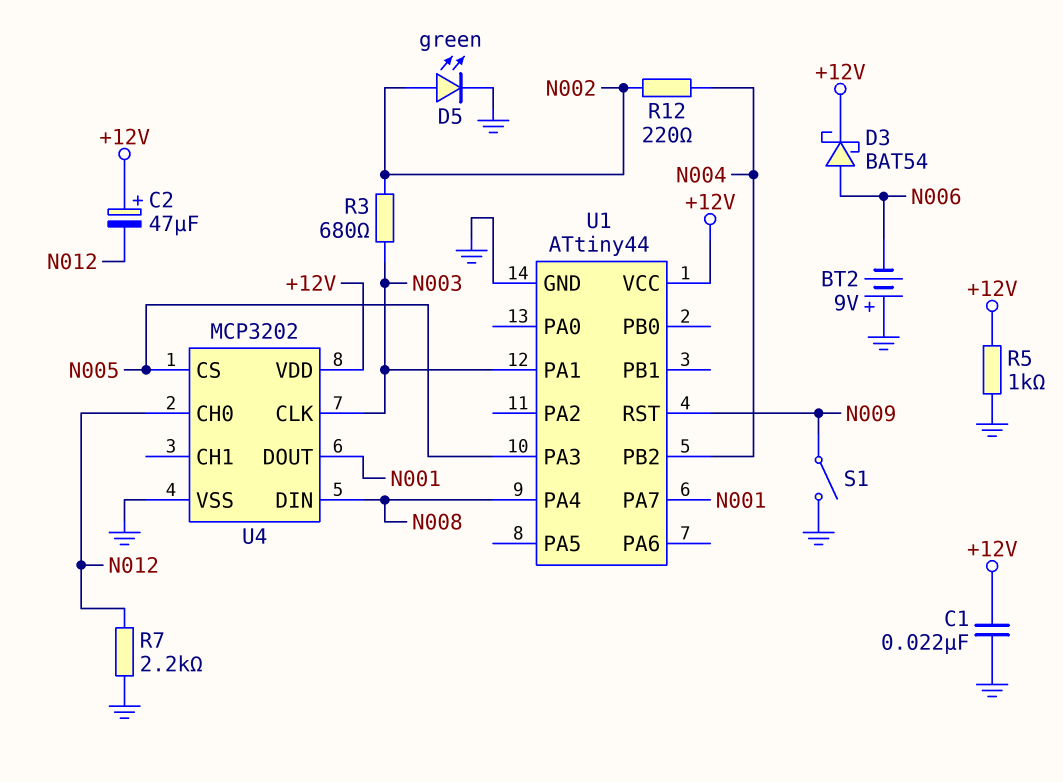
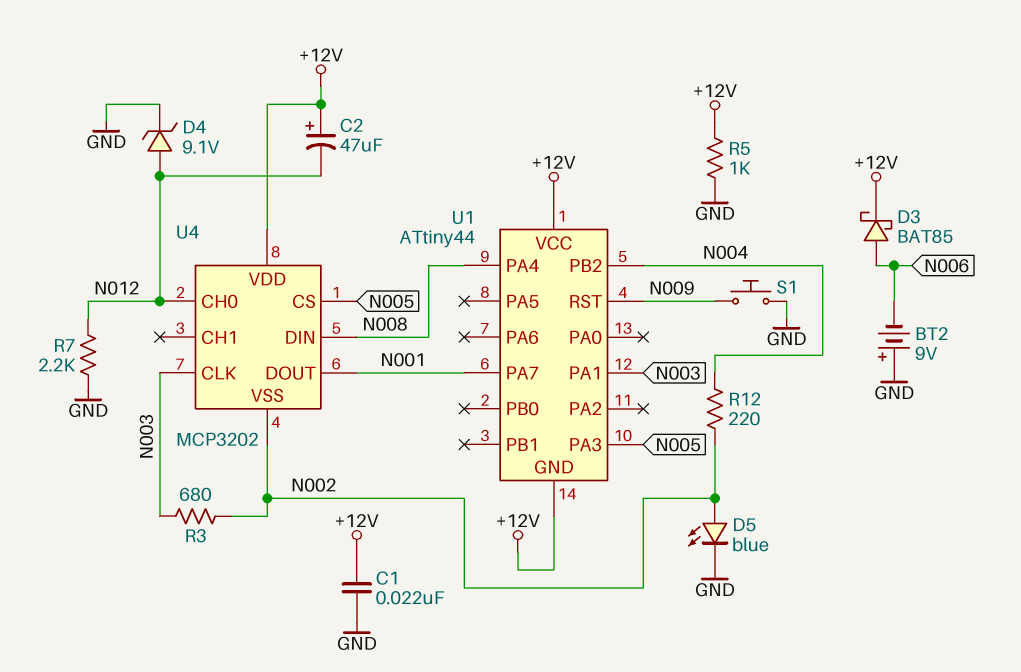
D3: schottky BAT54 (A N006, K +12V) -> schottky BAT85 (A N006, K +12V)
D4: none -> zener 9.1V (A N012, K GND)
D5: LED green (A N002, K GND) -> LED blue (A N002, K GND)
S1: switch (GND, N009) -> button (GND, N009)
U1 pin GND: GND -> +12V
U4 pin VSS: GND -> N002

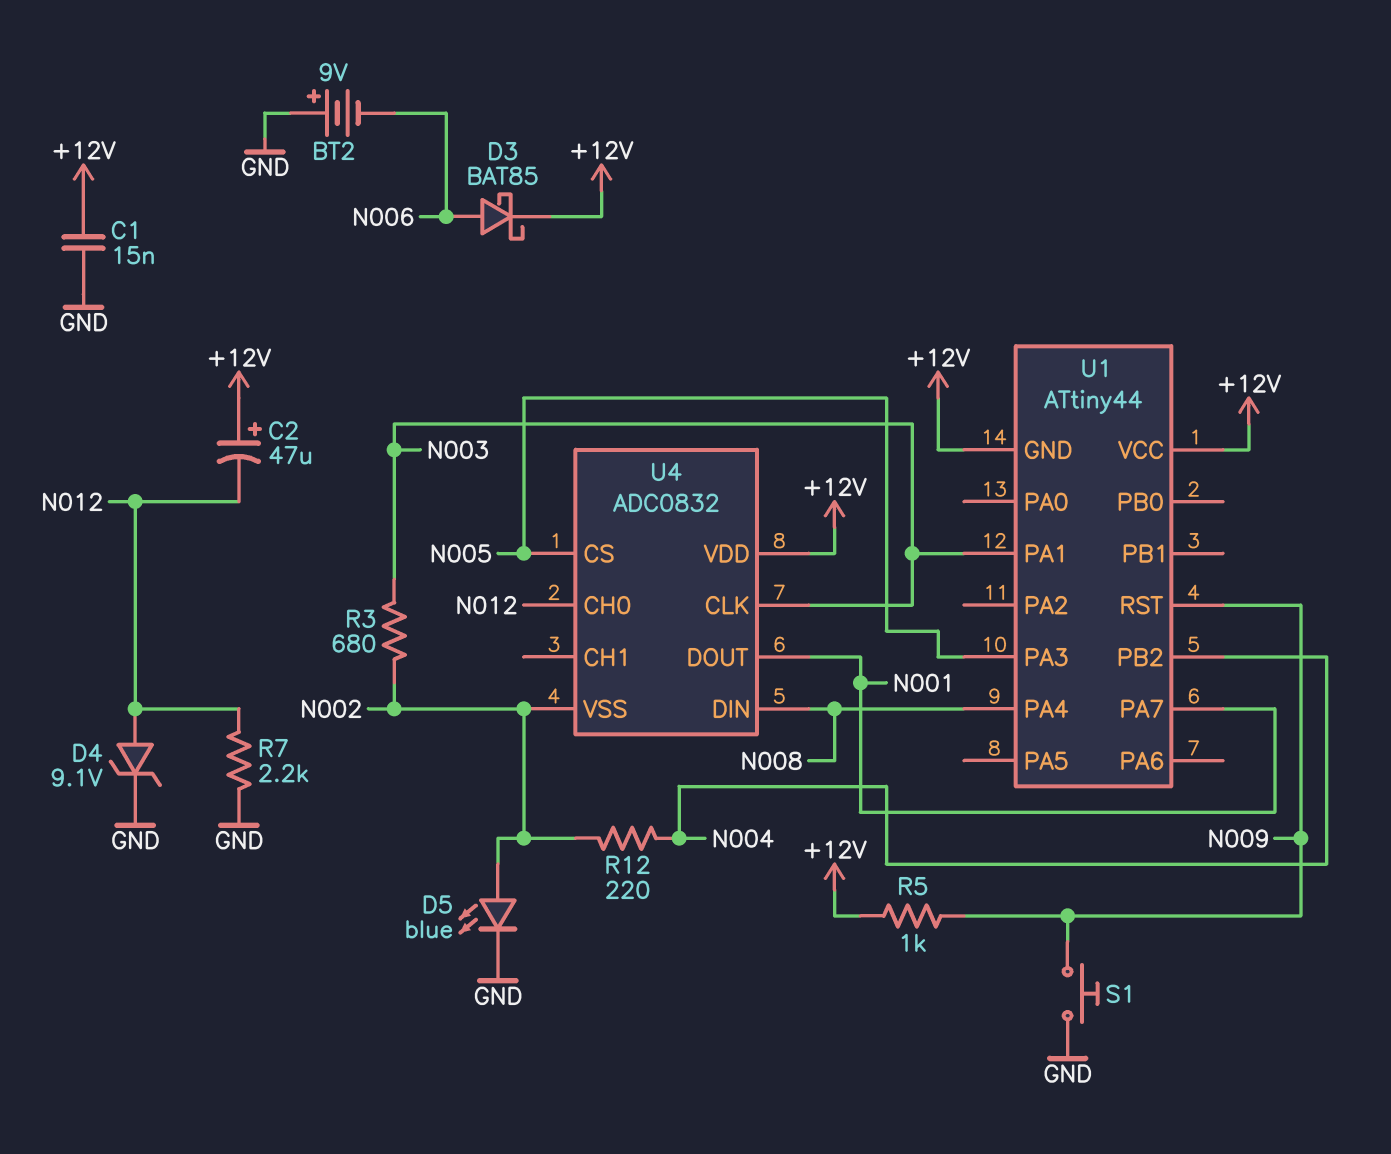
C1: 22nF (+12V, GND) -> 15nF (+12V, GND)
R5: 1k (+12V, GND) -> 1k (+12V, N009)
U4: MCP3202 -> ADC0832

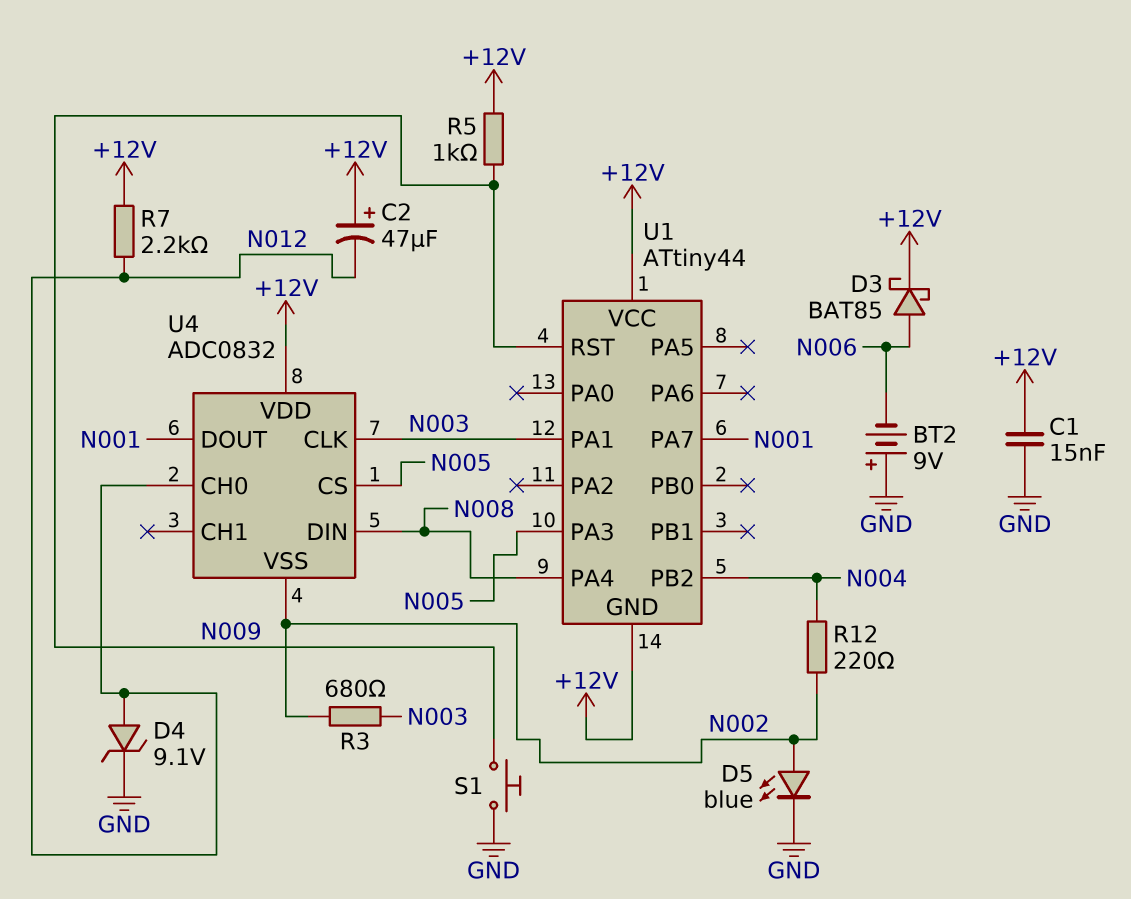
R7: 2.2k (GND, N012) -> 2.2k (+12V, N012)

